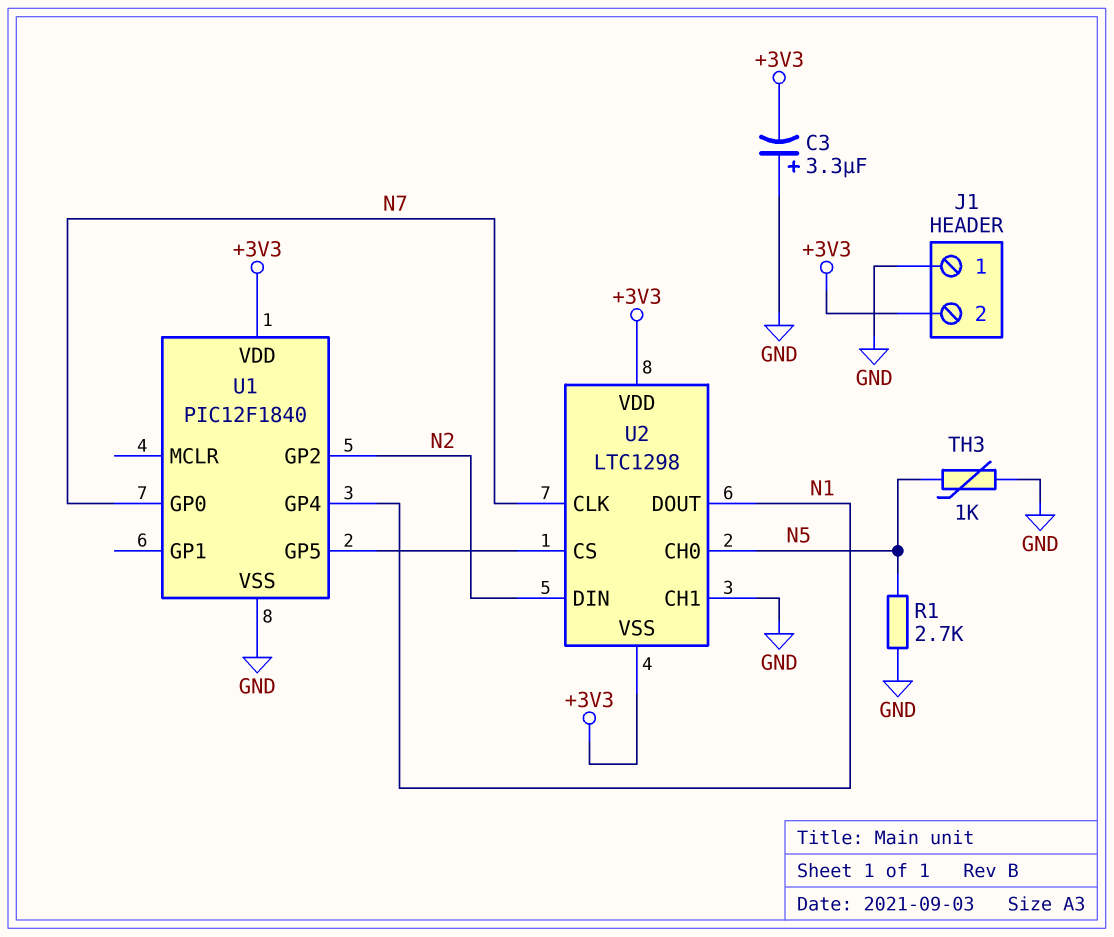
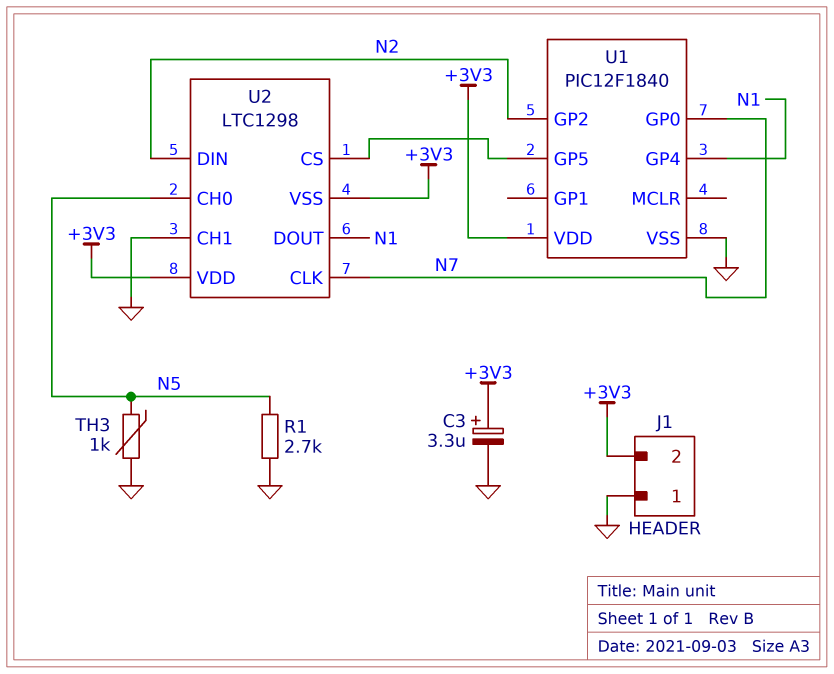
C3: 3.3uF (plus GND, minus +3V3) -> 3.3uF (plus +3V3, minus GND)

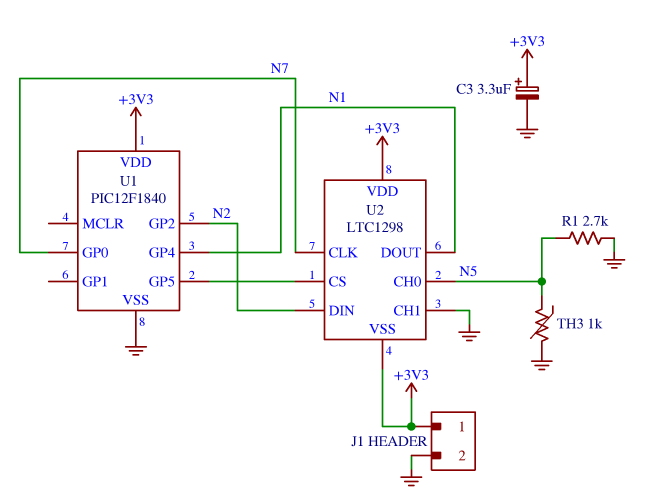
J1 pin 1: GND -> +3V3
J1 pin 2: +3V3 -> GND

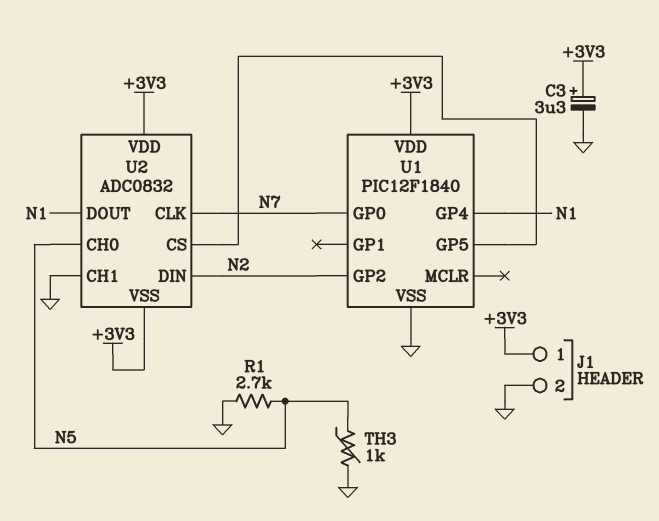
U2: LTC1298 -> ADC0832

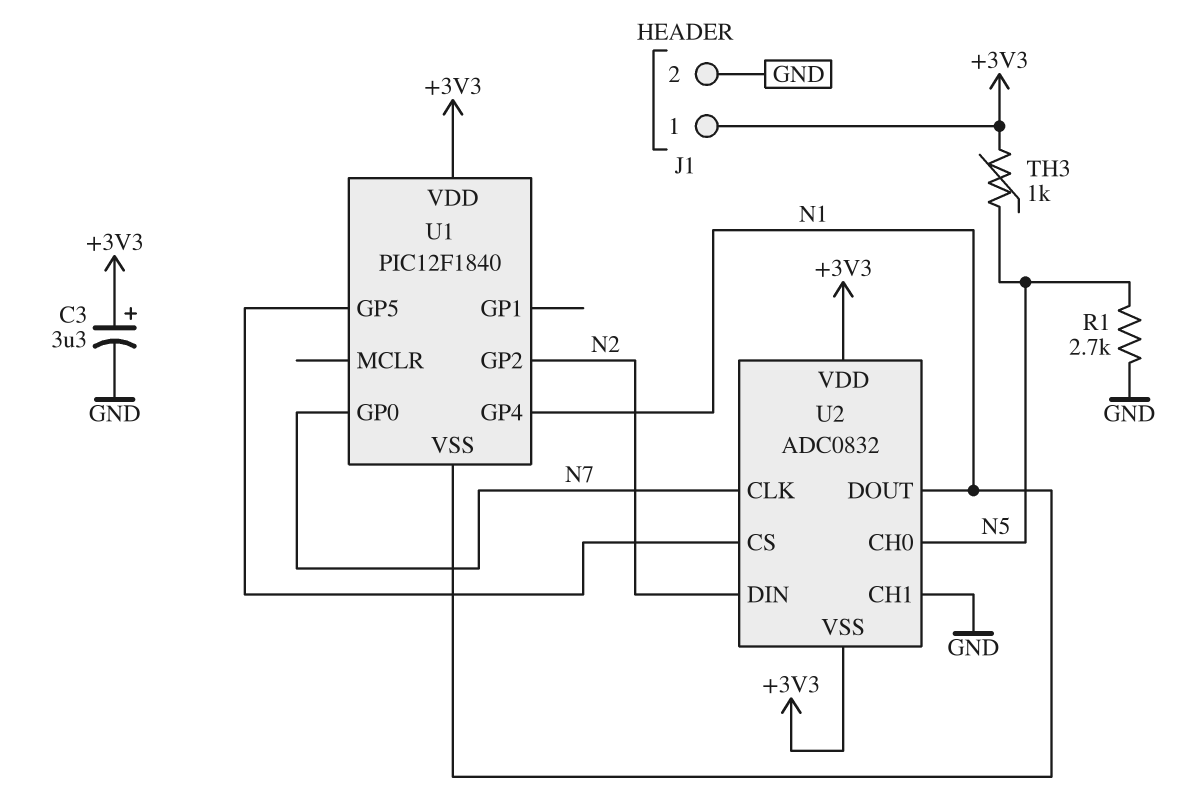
TH3: 1k (GND, N5) -> 1k (+3V3, N5)
U1 pin VSS: GND -> N1

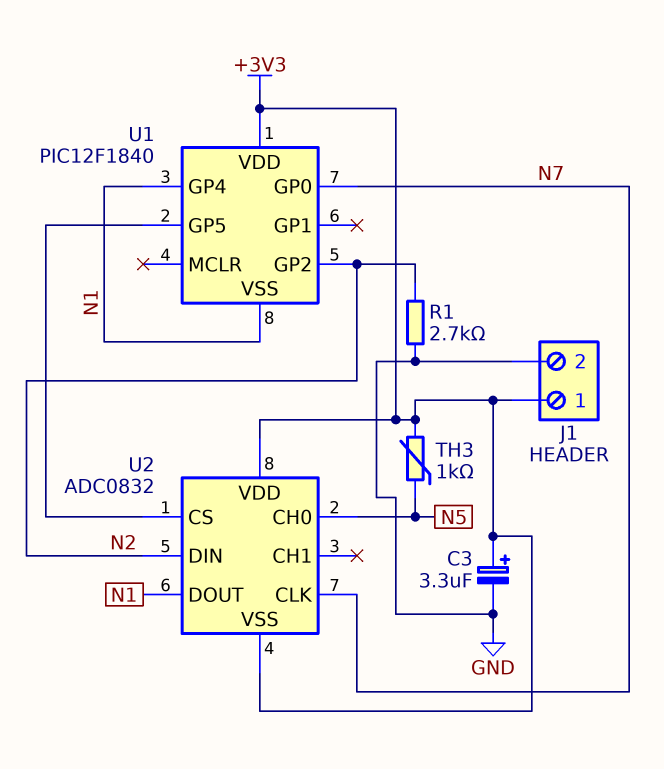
R1: 2.7k (GND, N5) -> 2.7k (GND, N2)
U2 pin CH1: GND -> none

